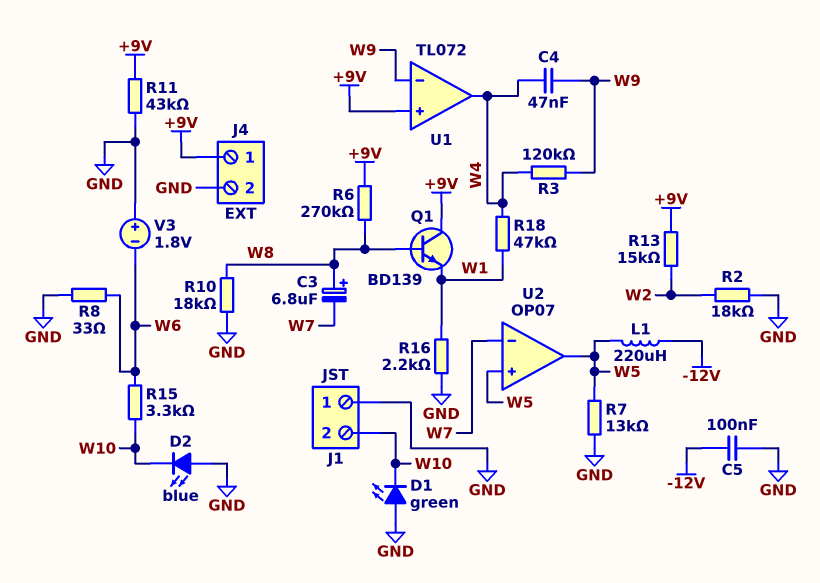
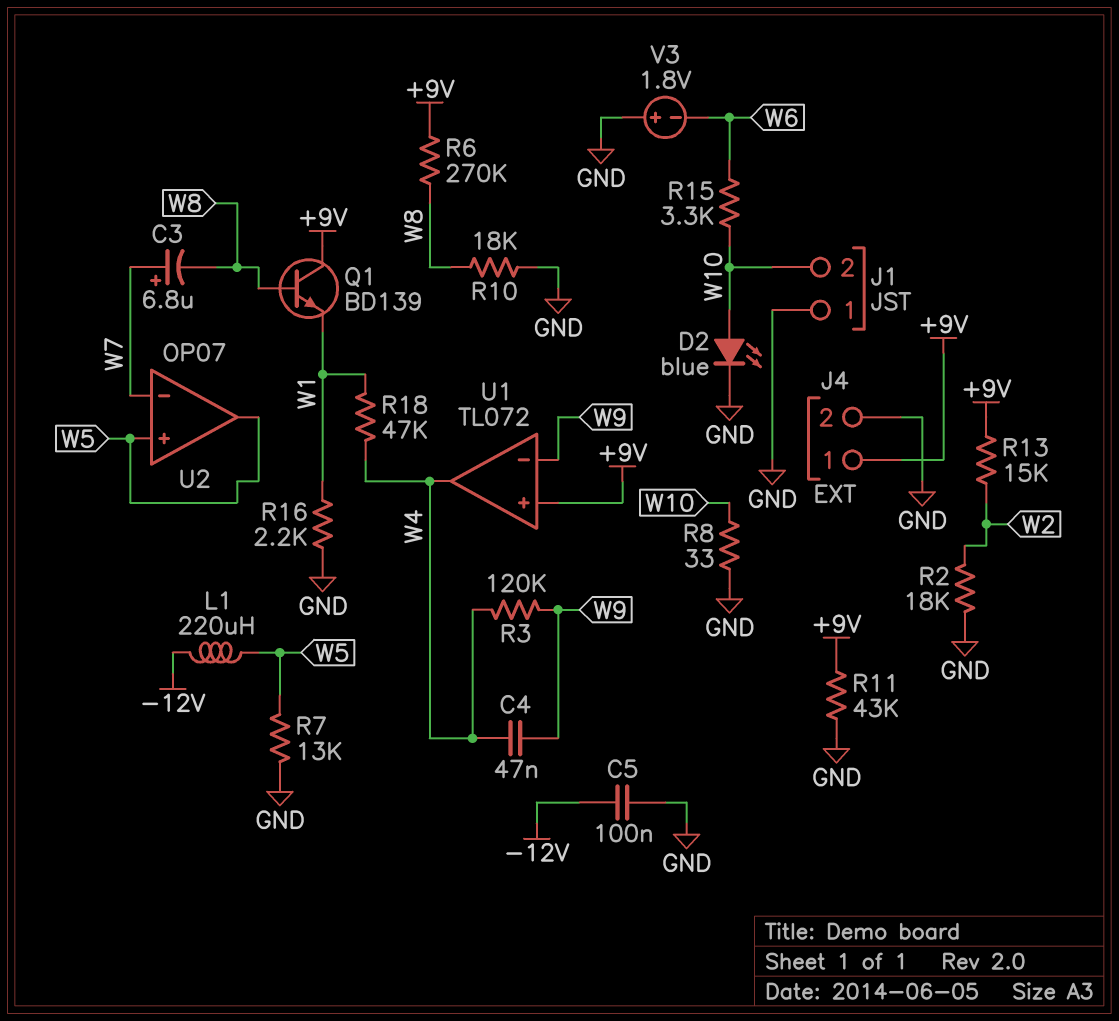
C3: 6.8uF (plus W8, minus W7) -> 6.8uF (plus W7, minus W8)
D1: LED green (A GND, K W10) -> none
D2: LED blue (A GND, K W10) -> LED blue (A W10, K GND)
R8: 33 (GND, W6) -> 33 (GND, W10)

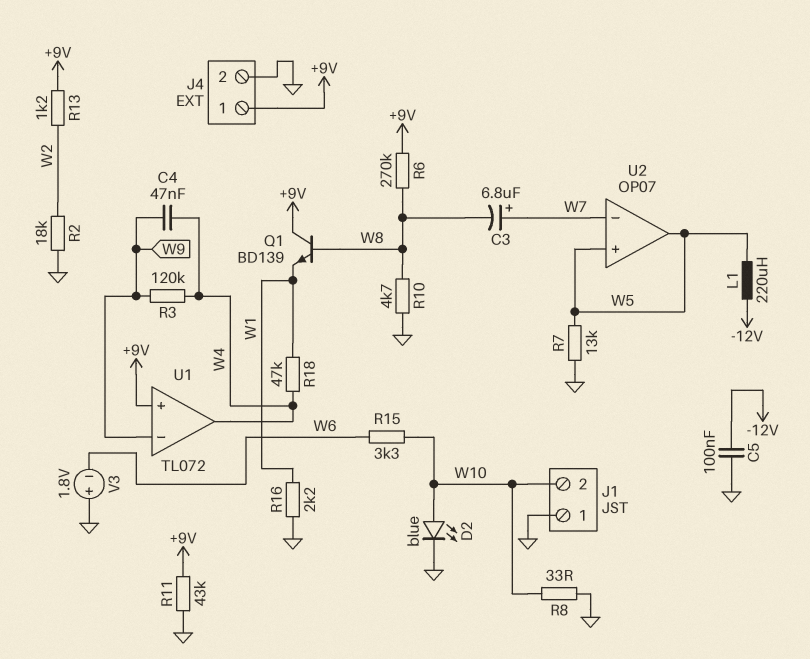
R10: 18k (GND, W8) -> 4.7k (GND, W8)
R13: 15k (+9V, W2) -> 1.2k (+9V, W2)

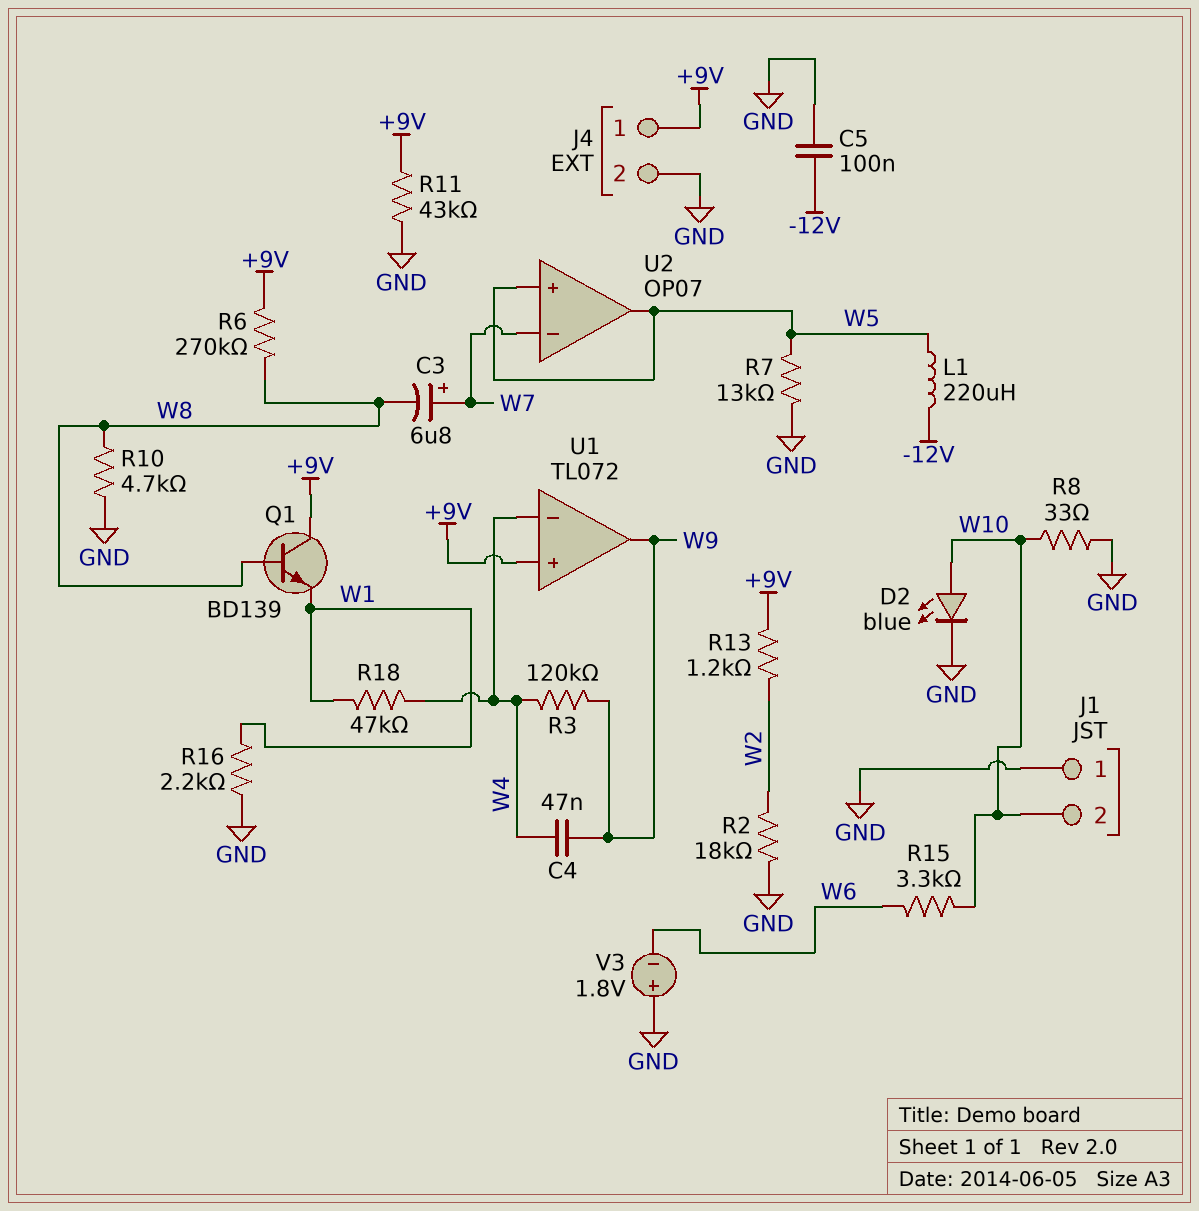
U1 pin in-: W9 -> W4
U1 pin out: W4 -> W9

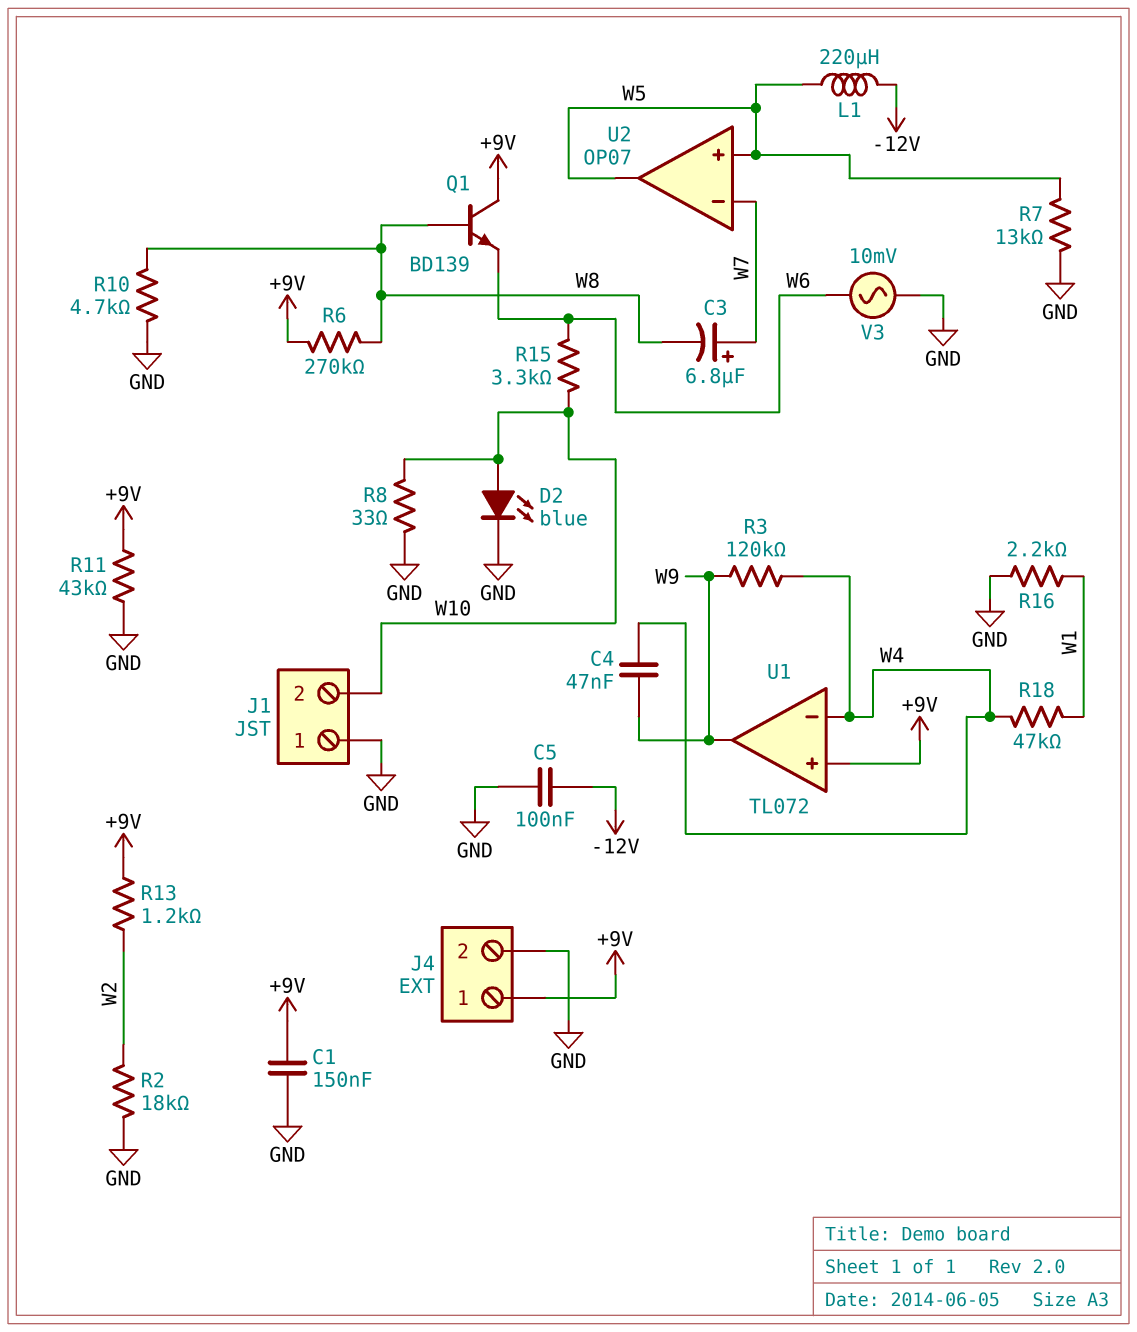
C1: none -> 150nF (+9V, GND)
Q1: NPN BD139 (B W8, C +9V, E W1) -> NPN BD139 (B W8, C +9V, E W6)
V3: 1.8V (plus GND, minus W6) -> AC 10mV (GND, W6)

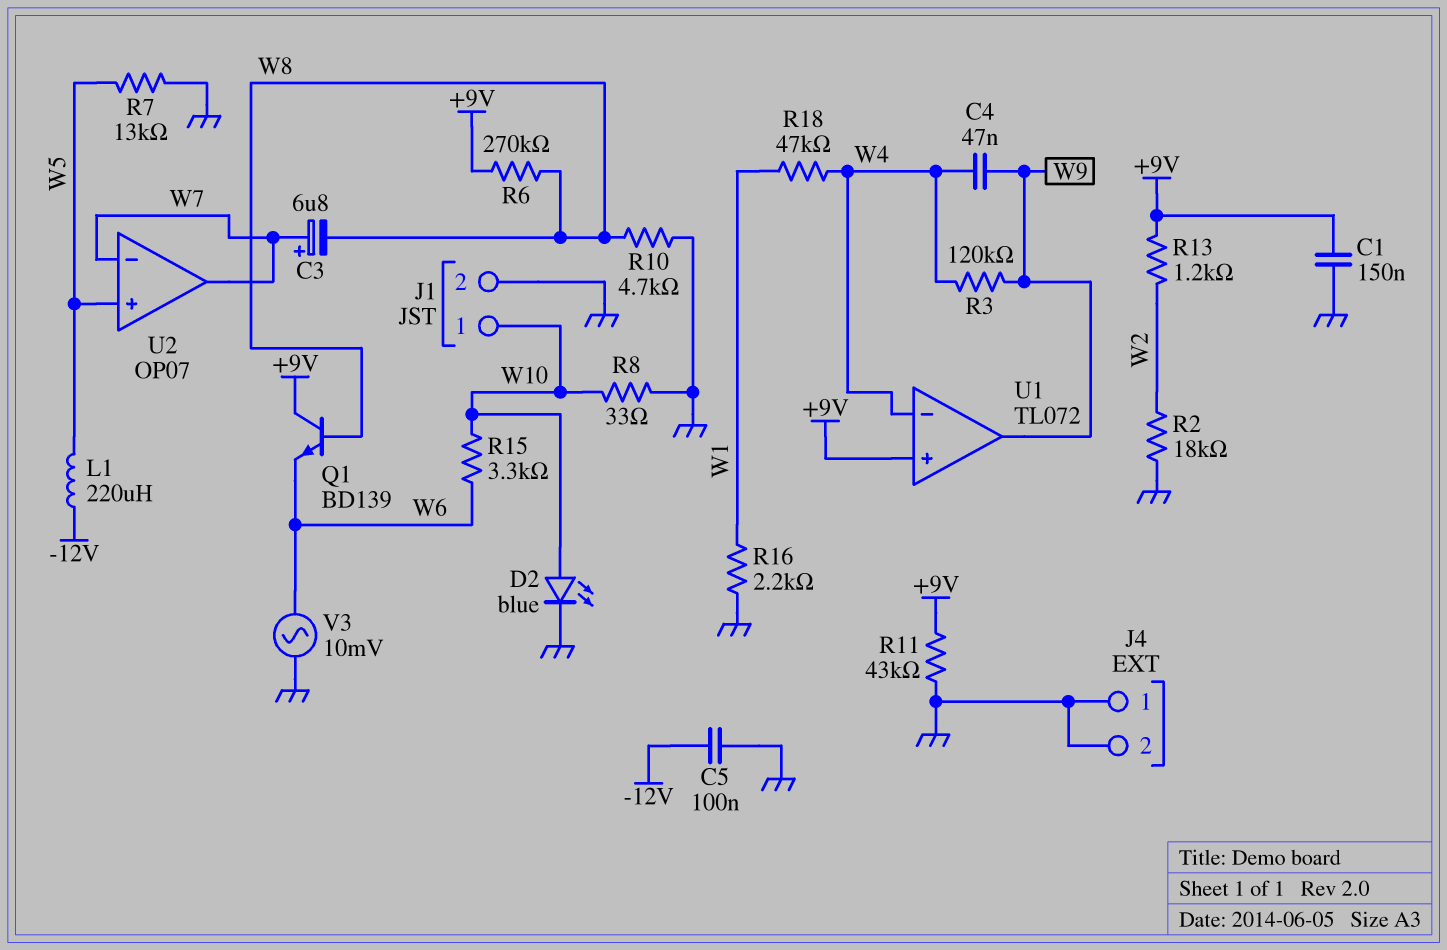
J1 pin 1: GND -> W10
J1 pin 2: W10 -> GND
J4 pin 1: +9V -> GND
U2 pin out: W5 -> W7

